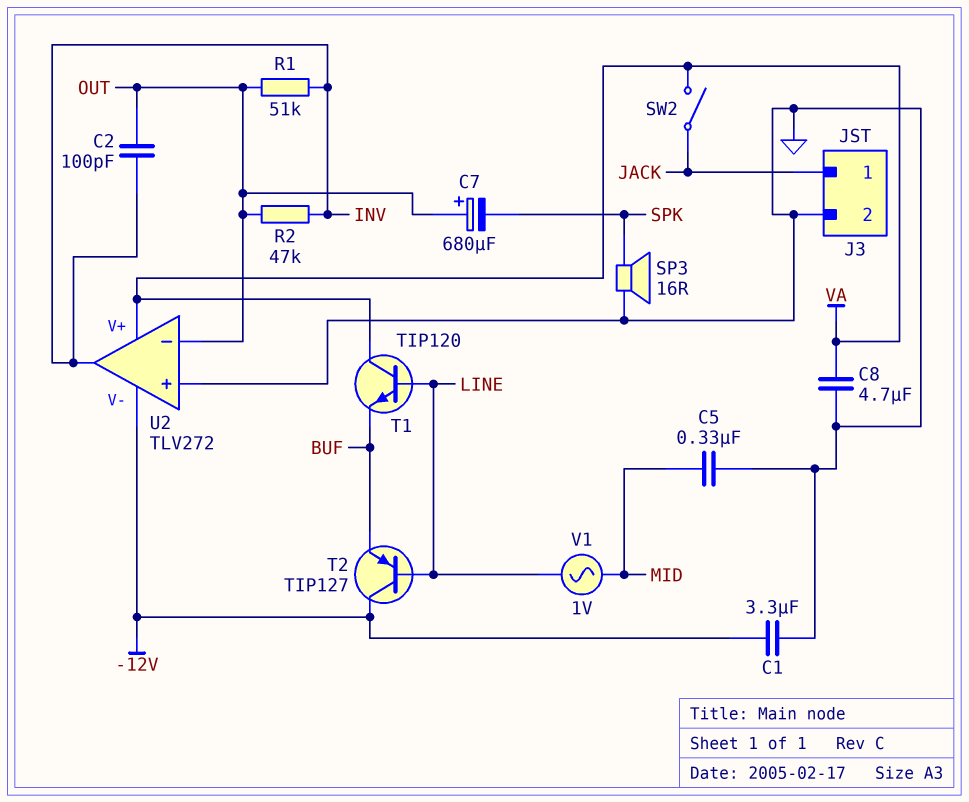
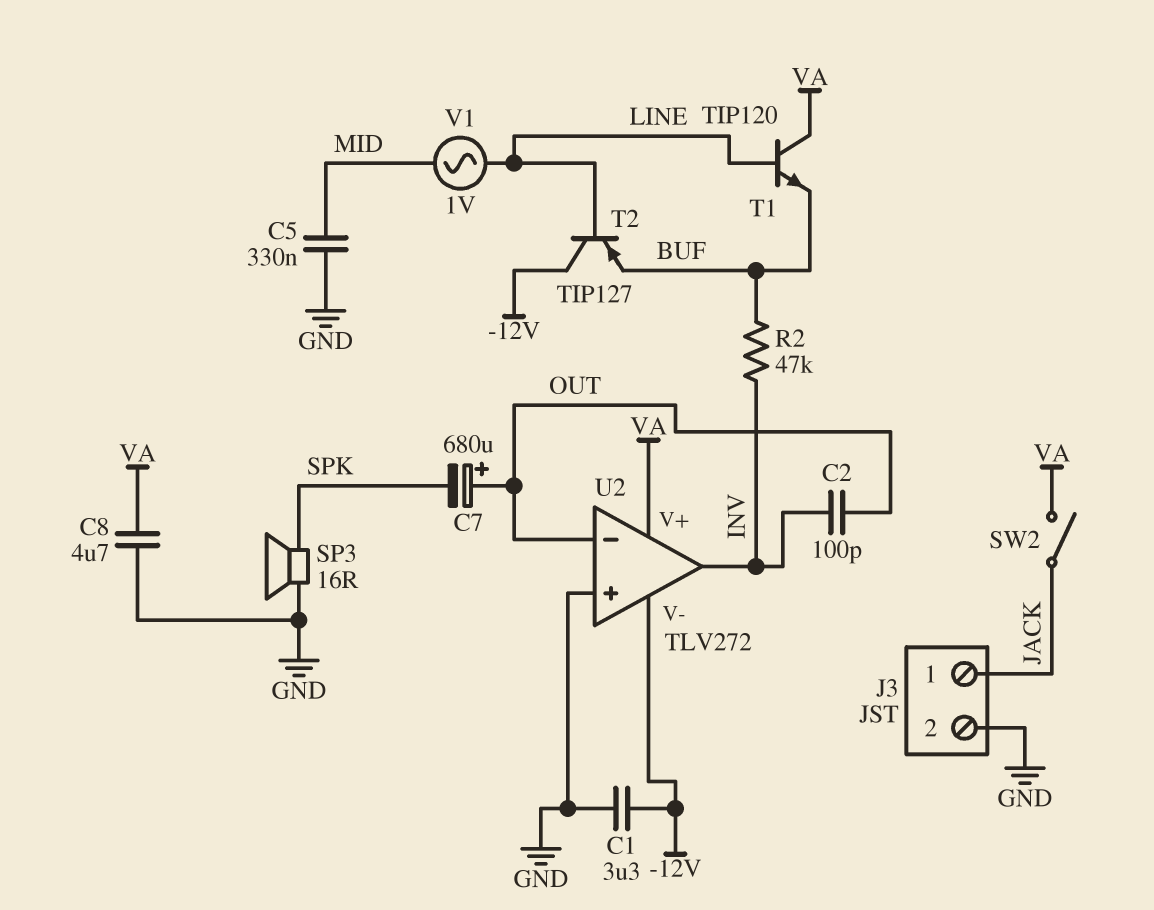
R1: 51k (INV, OUT) -> none
R2: 47k (INV, OUT) -> 47k (BUF, INV)

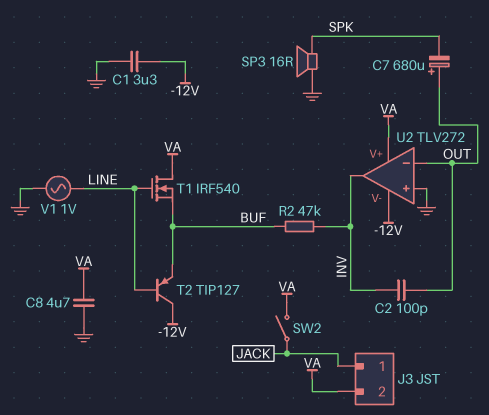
C5: 330nF (GND, MID) -> none
J3 pin 2: GND -> VA
T1: NPN TIP120 (B LINE, C VA, E BUF) -> NMOS IRF540 (G LINE, D VA, S BUF)
V1: AC 1V (LINE, MID) -> AC 1V (GND, LINE)

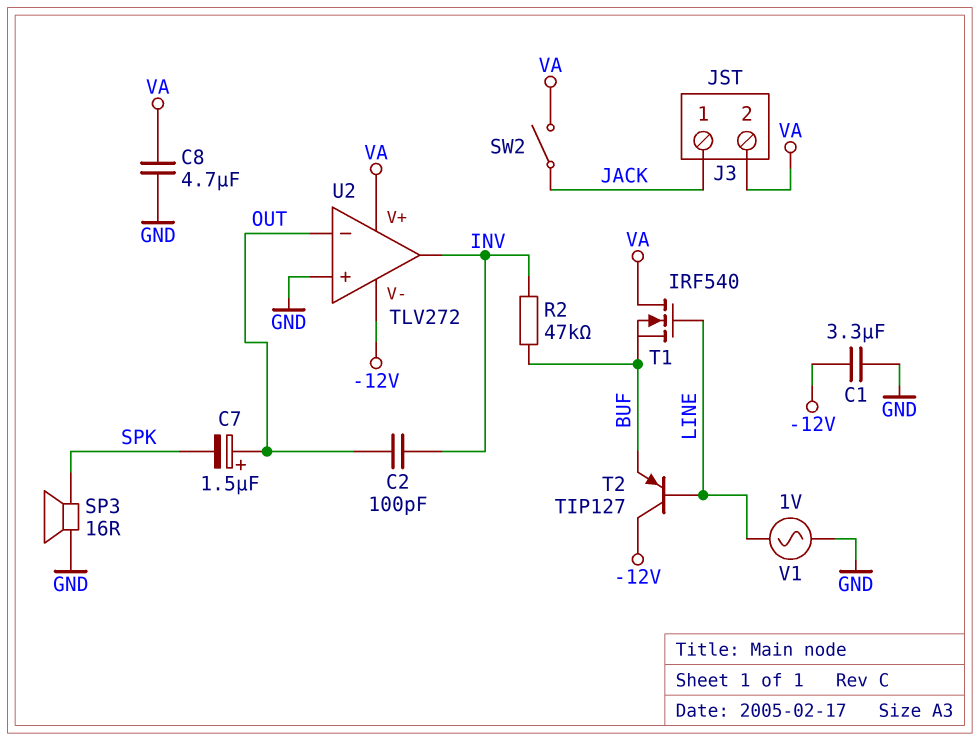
C7: 680uF (plus OUT, minus SPK) -> 1.5uF (plus OUT, minus SPK)

